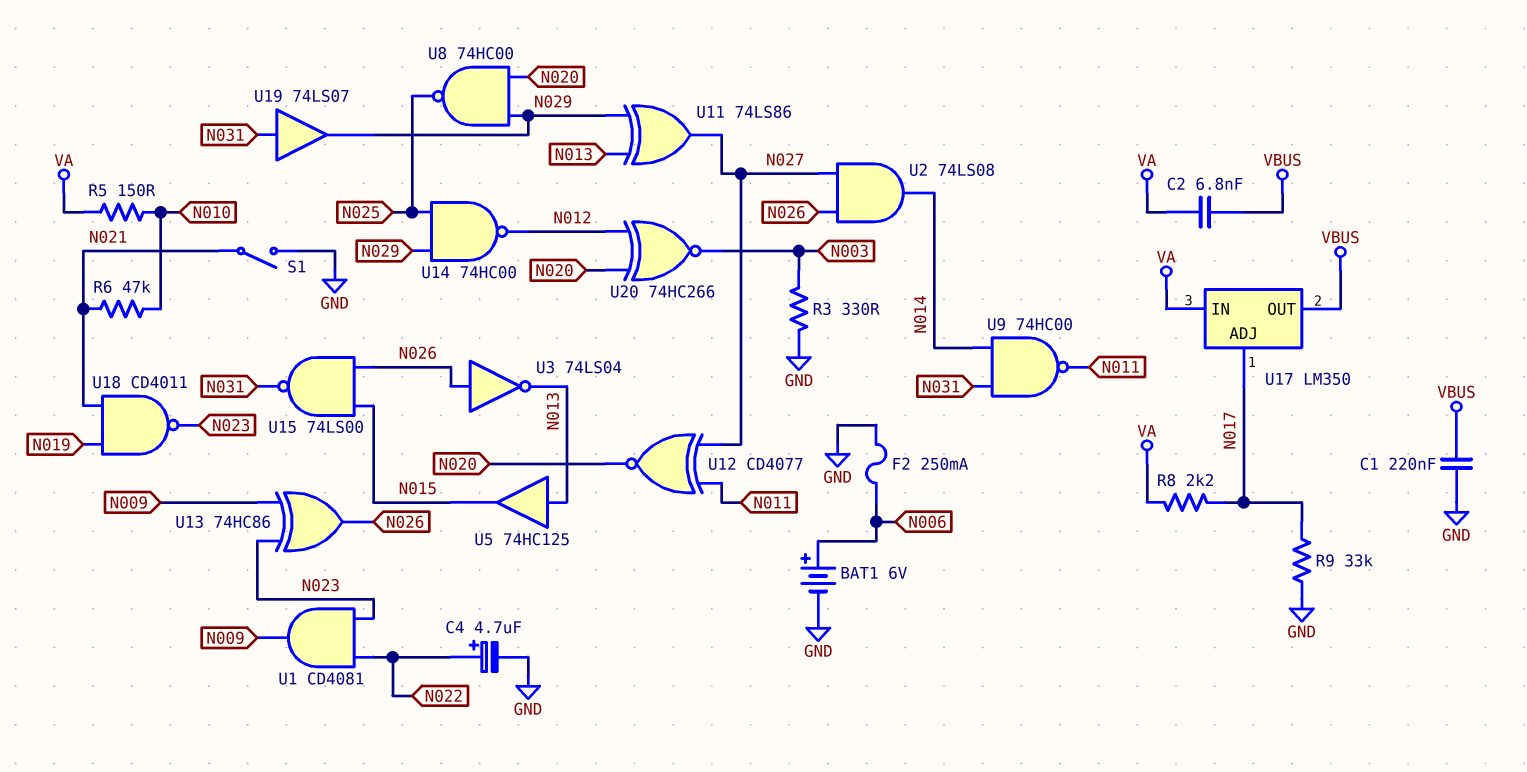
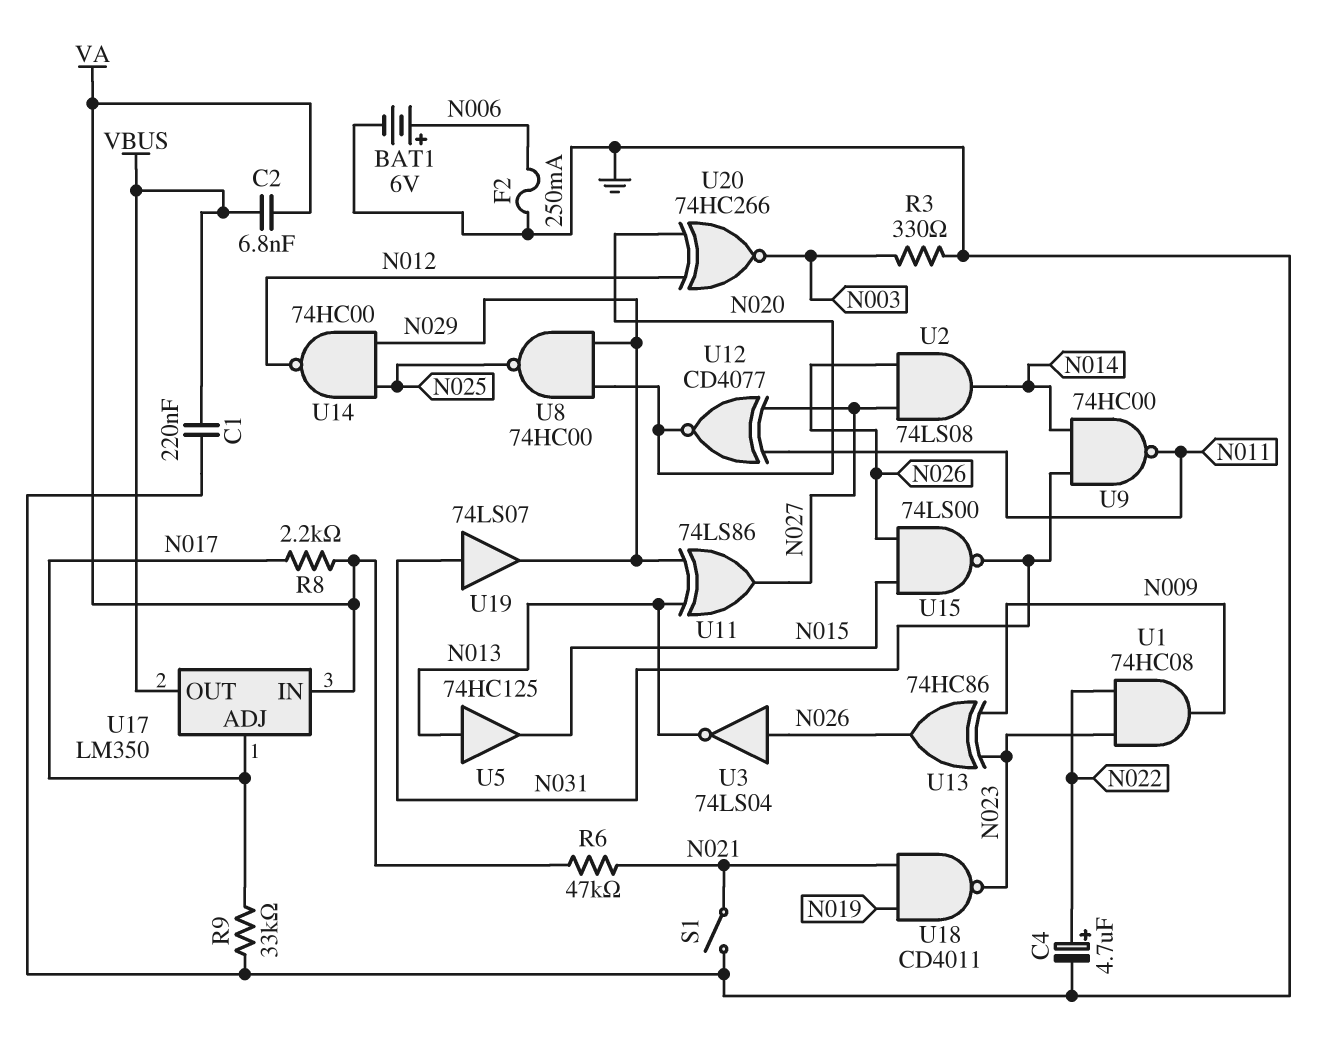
R5: 150 (N010, VA) -> none
R6: 47k (N010, N021) -> 47k (N021, VA)
U1: AND CD4081 (in N022, in N023, out N009) -> AND 74HC08 (in N022, in N023, out N009)

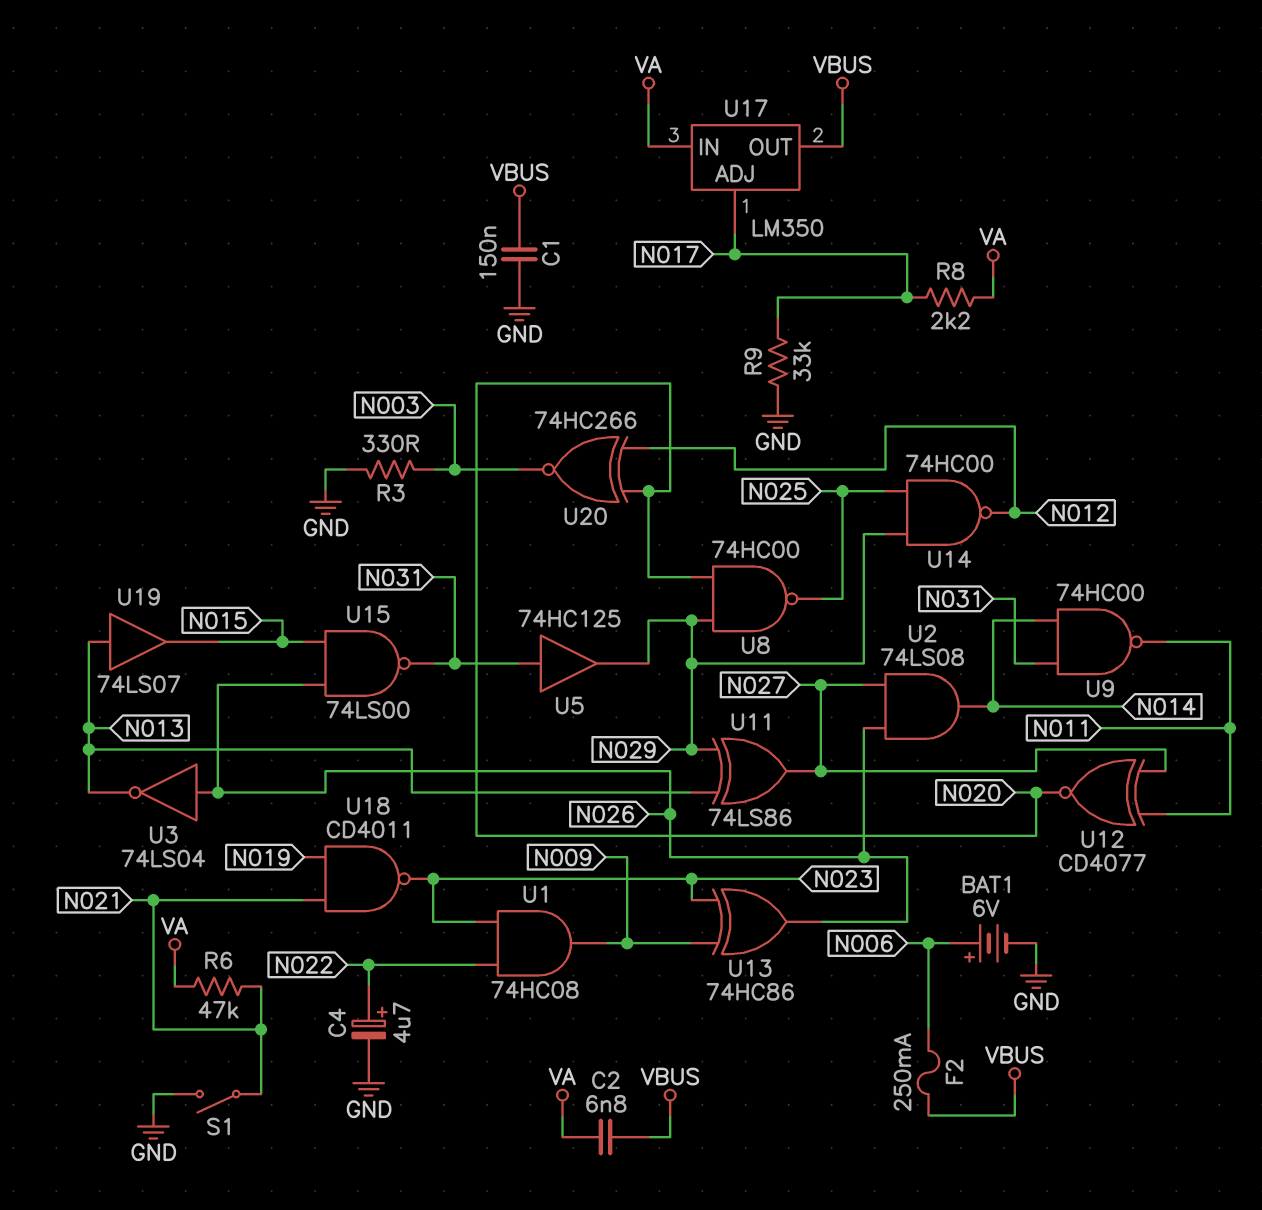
C1: 220nF (GND, VBUS) -> 150nF (GND, VBUS)
F2: 250mA (GND, N006) -> 250mA (N006, VBUS)
U5: buffer 74HC125 (in N013, out N015) -> buffer 74HC125 (in N031, out N029)
U19: buffer 74LS07 (in N031, out N029) -> buffer 74LS07 (in N013, out N015)

